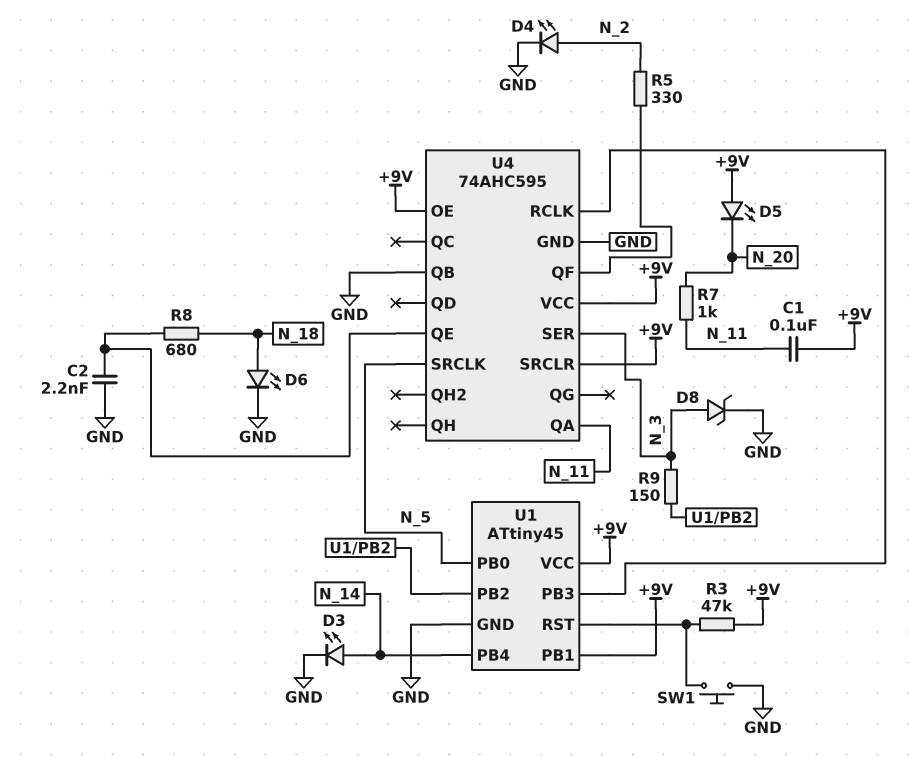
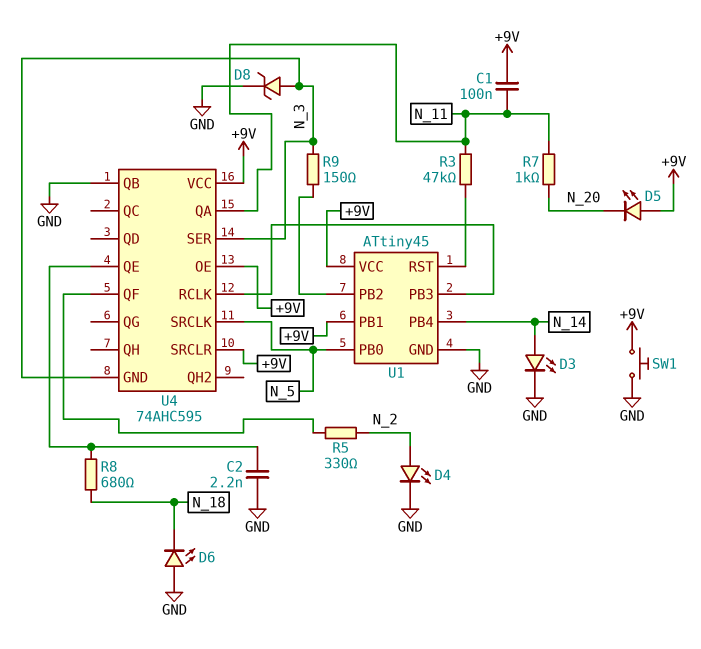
D6: LED (A N_18, K GND) -> LED (A GND, K N_18)
R3: 47k (+9V, U1/RST) -> 47k (N_11, U1/RST)
SW1: button (GND, U1/RST) -> button (+9V, GND)
U4 pin GND: GND -> N_3

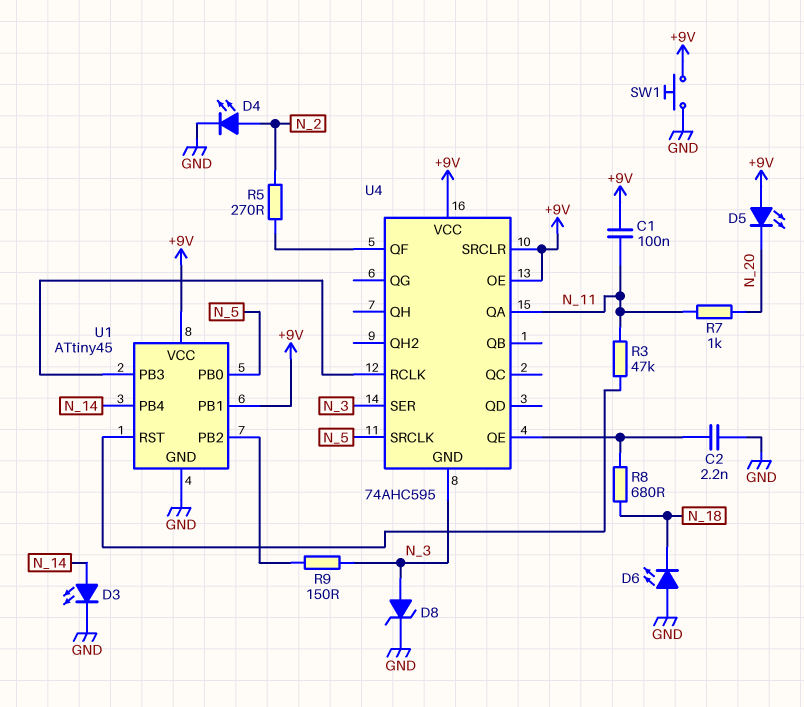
R5: 330 (N_2, U4/QF) -> 270 (N_2, U4/QF)
U4 pin QB: GND -> none

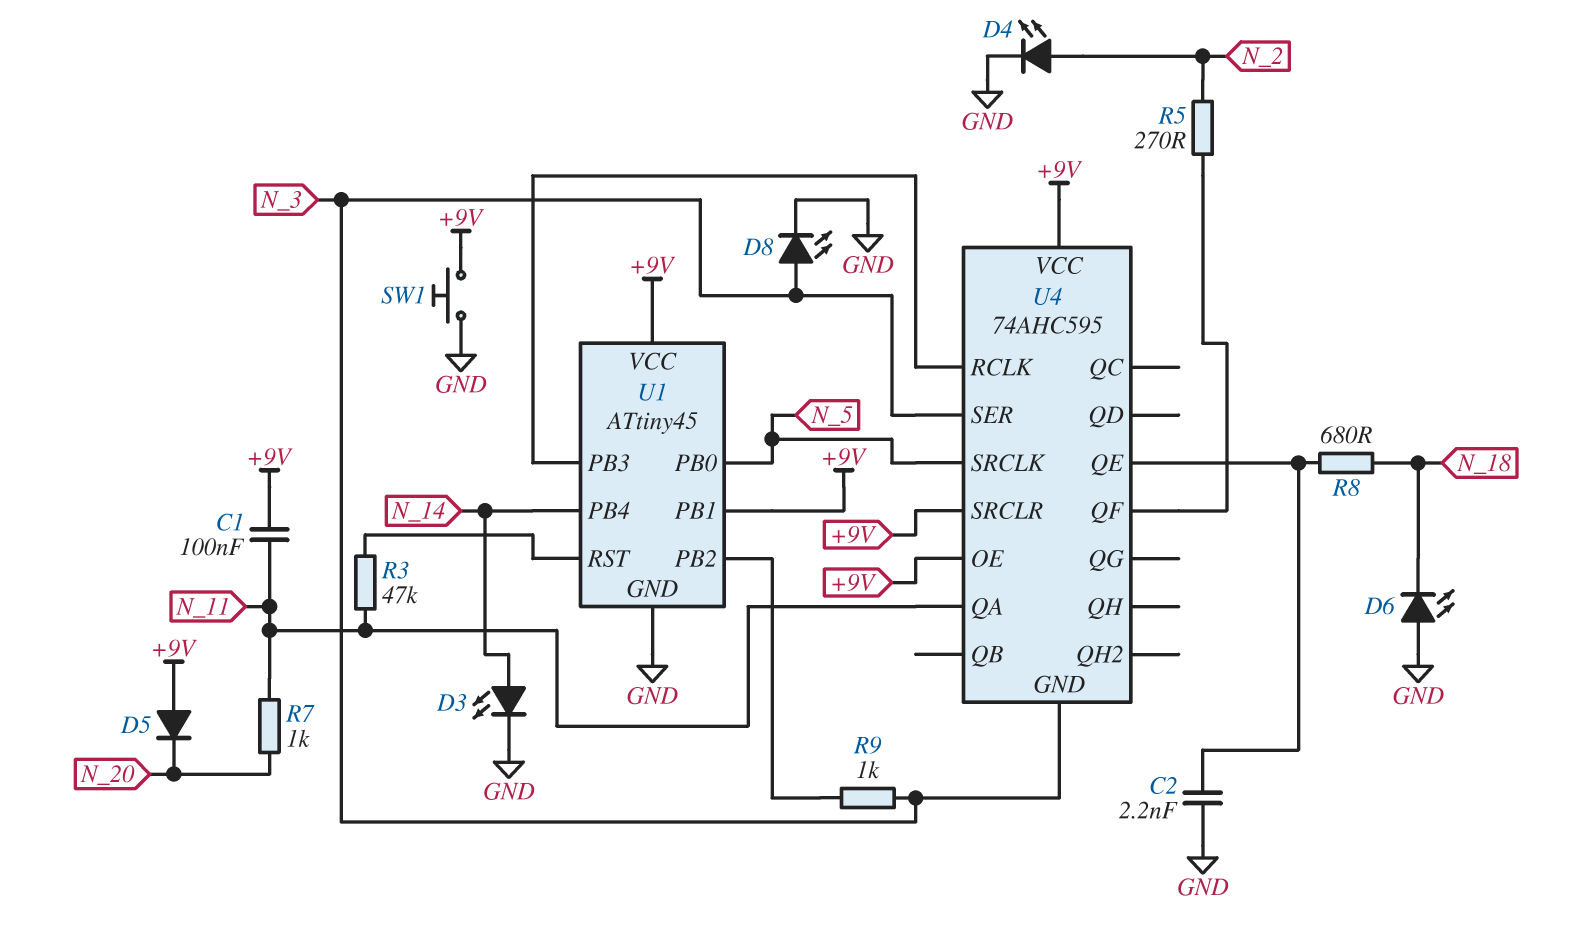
D5: LED (A +9V, K N_20) -> diode (A +9V, K N_20)
D8: zener (A N_3, K GND) -> LED (A N_3, K GND)
R9: 150 (N_3, U1/PB2) -> 1k (N_3, U1/PB2)

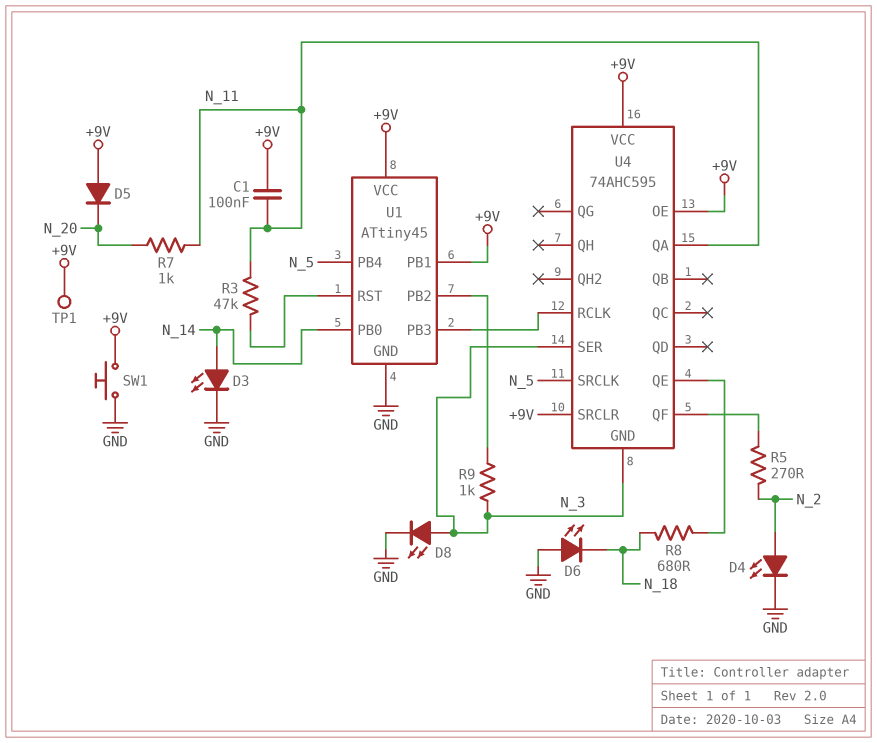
C2: 2.2nF (GND, U4/QE) -> none
TP1: none -> test point (+9V)
U1 pin PB0: N_5 -> N_14
U1 pin PB4: N_14 -> N_5

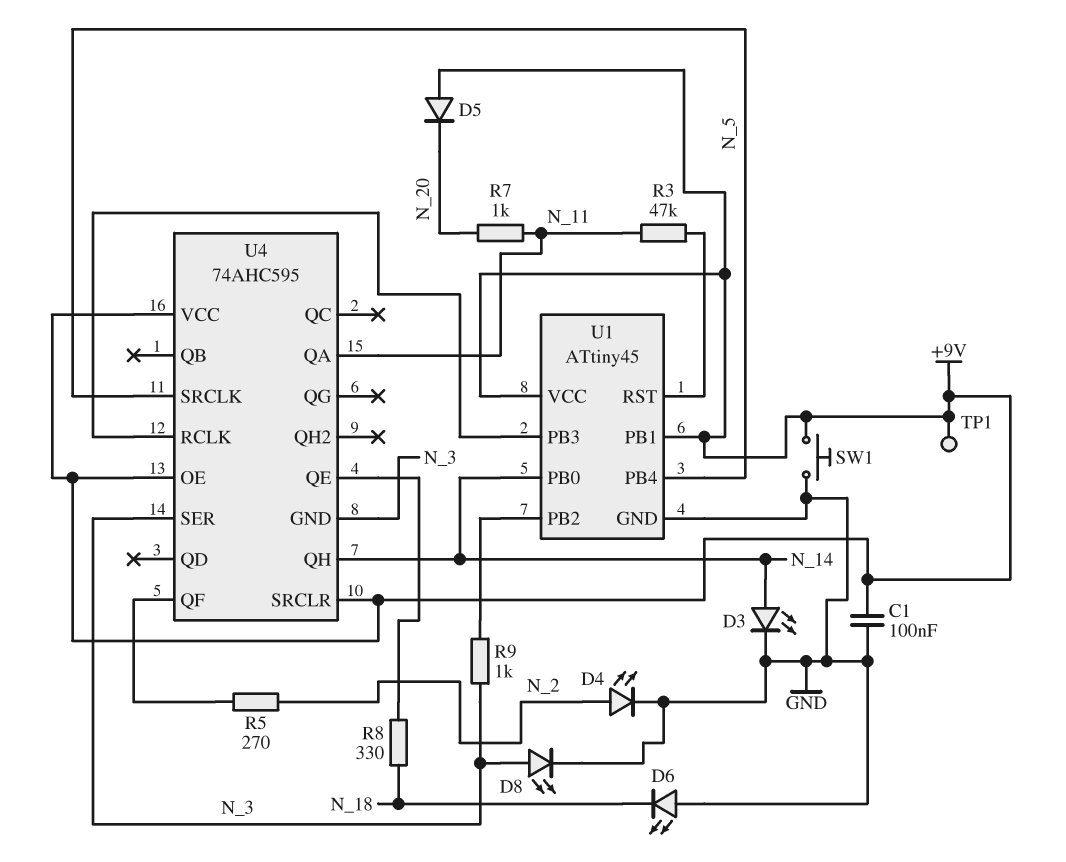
C1: 100nF (+9V, N_11) -> 100nF (+9V, GND)
R8: 680 (N_18, U4/QE) -> 330 (N_18, U4/QE)
U4 pin QH: none -> N_14

